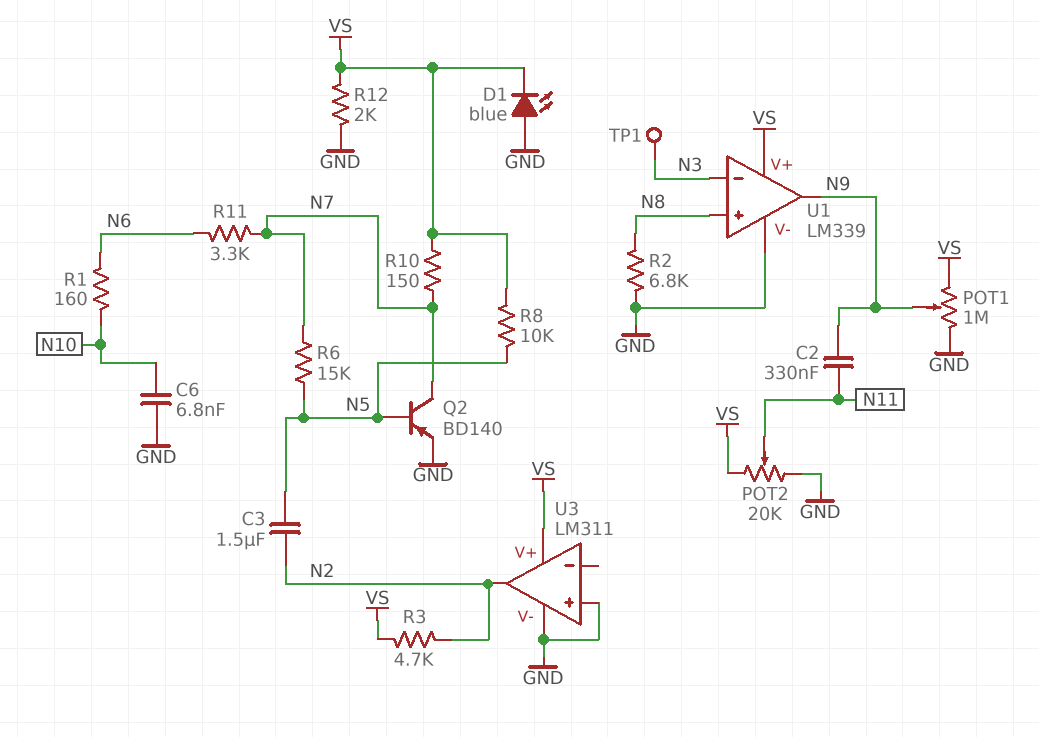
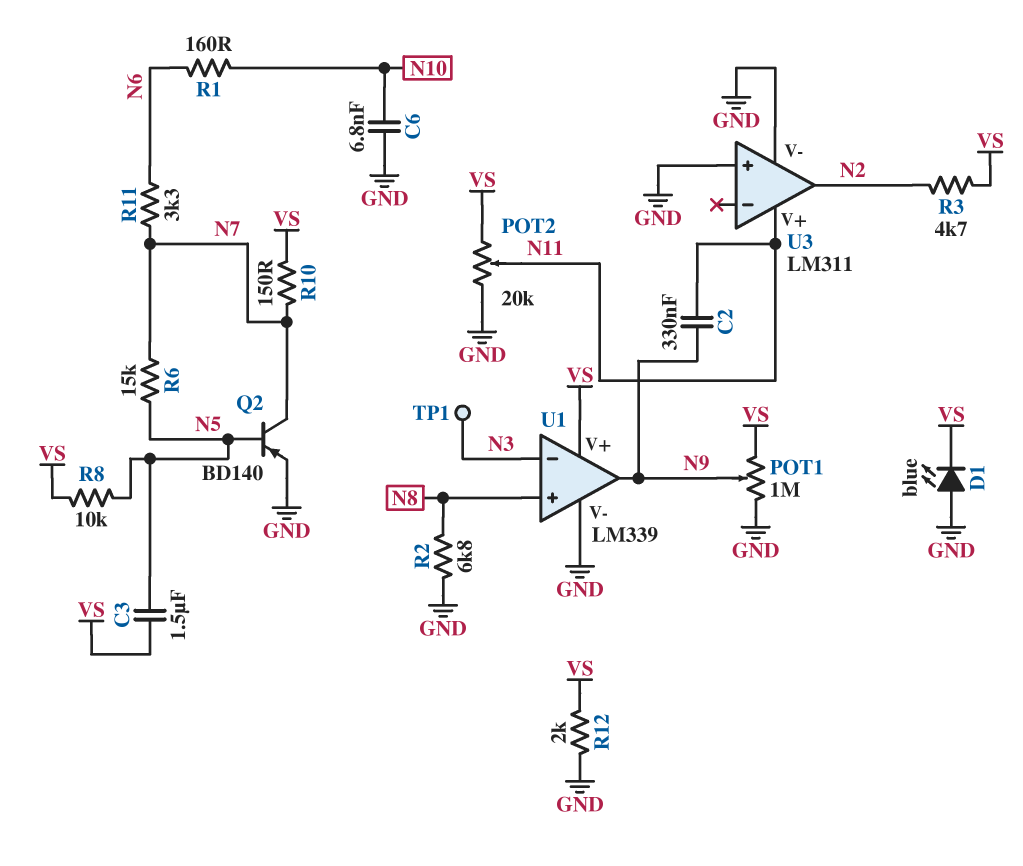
C3: 1.5uF (N2, N5) -> 1.5uF (N5, VS)
U3 pin V+: VS -> N11

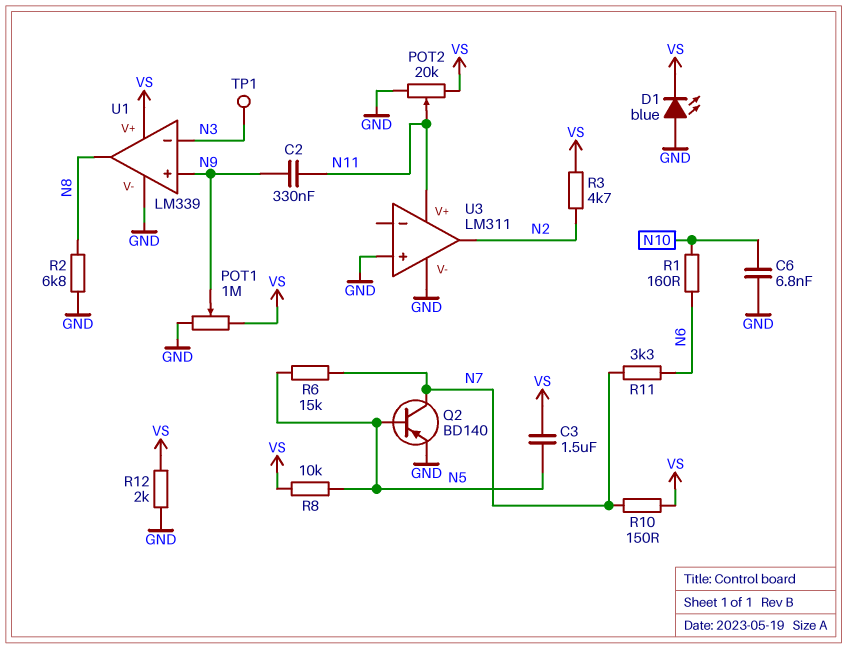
U1 pin in+: N8 -> N9
U1 pin out: N9 -> N8

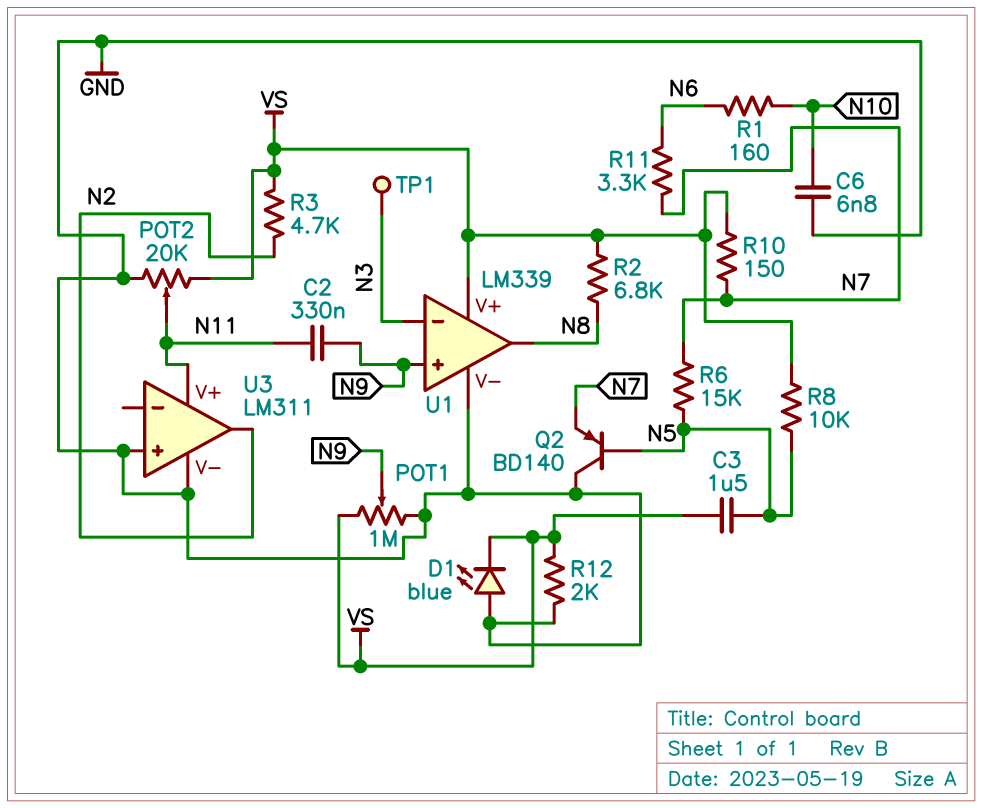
Q2: PNP BD140 (B N5, C N7, E GND) -> PNP BD140 (B N5, C GND, E N7)
R2: 6.8k (GND, N8) -> 6.8k (N8, VS)

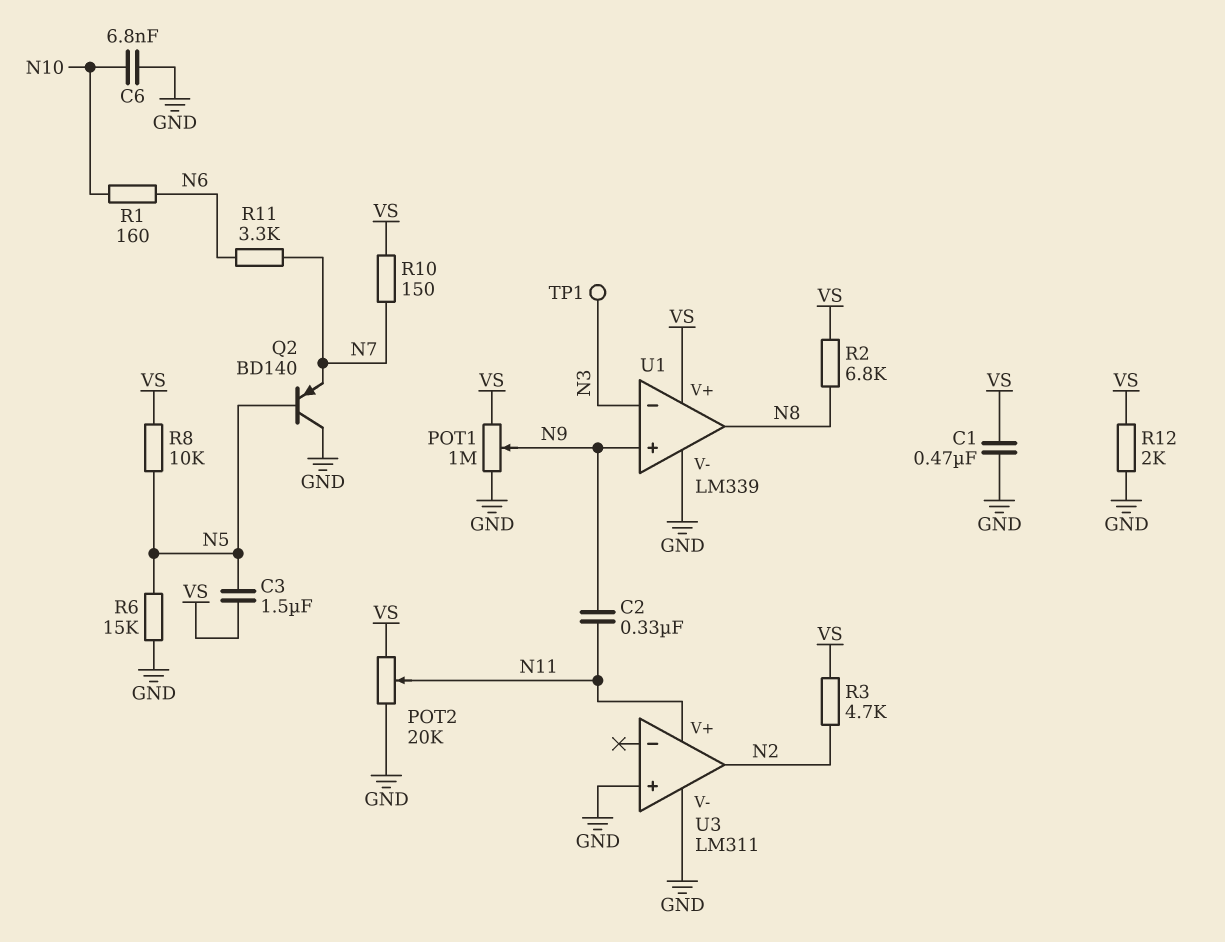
C1: none -> 470nF (GND, VS)
D1: LED blue (A GND, K VS) -> none
R6: 15k (N5, N7) -> 15k (GND, N5)

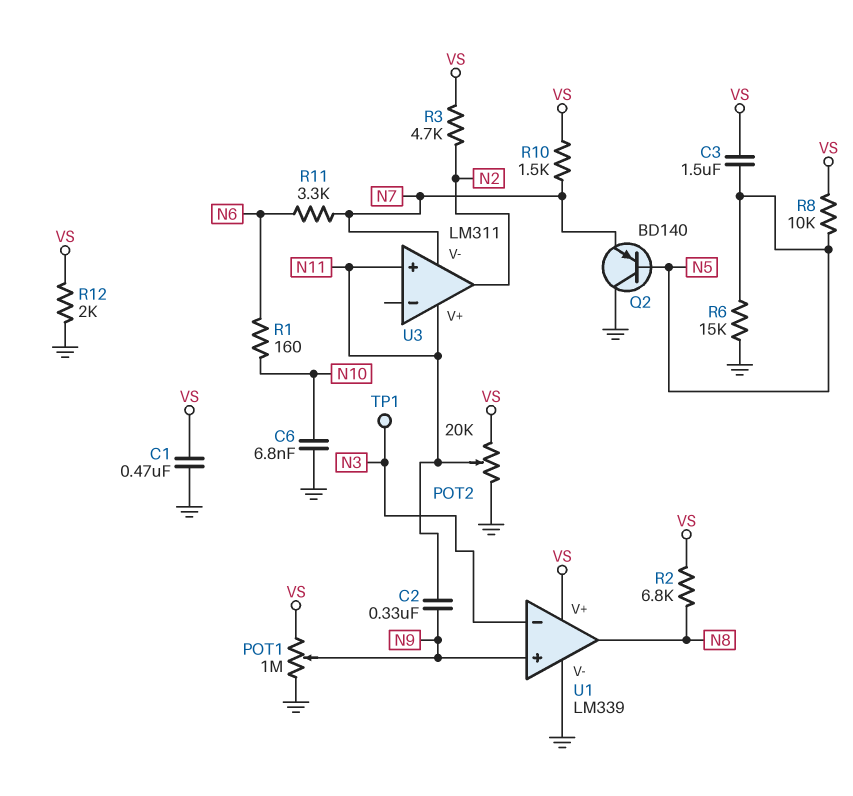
R10: 150 (N7, VS) -> 1.5k (N7, VS)
U3 pin V-: GND -> N7
U3 pin in+: GND -> N11

